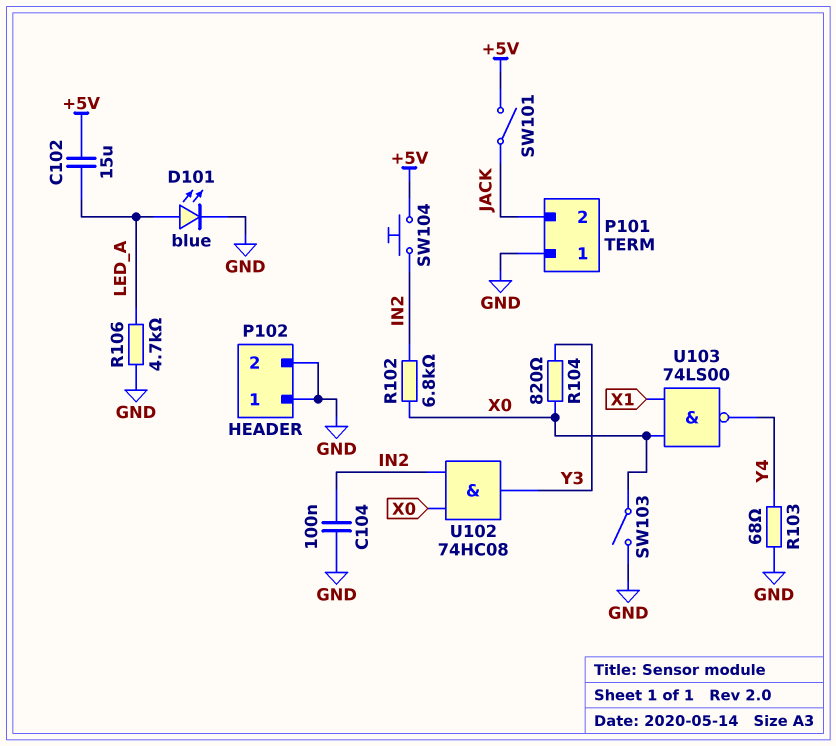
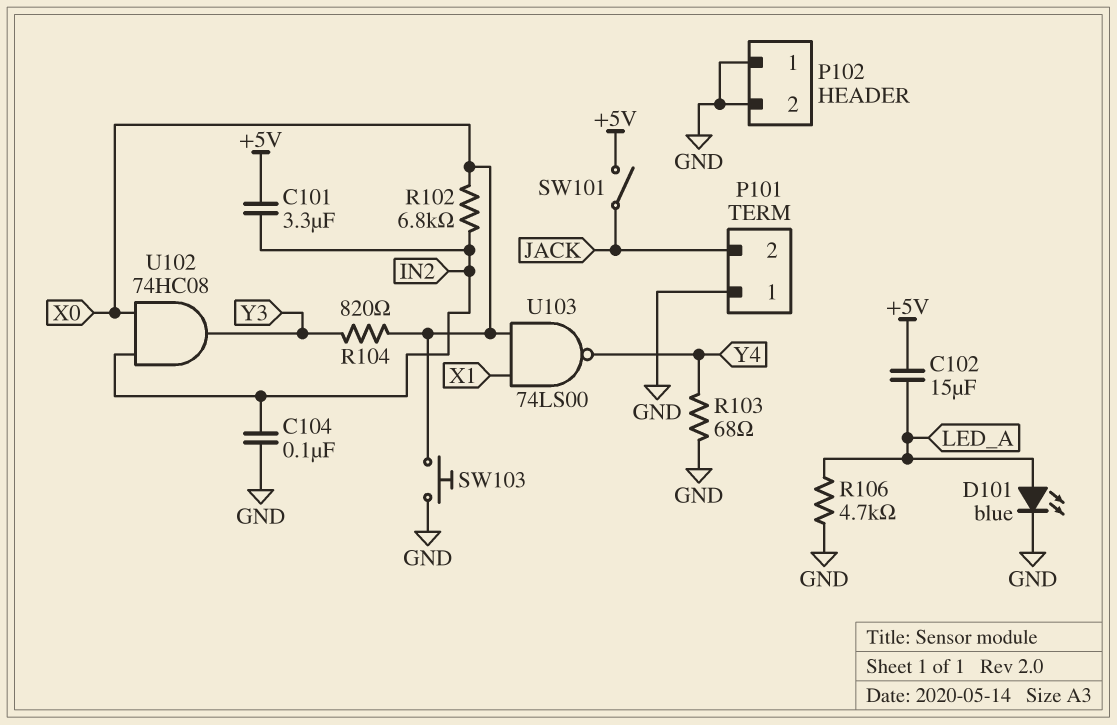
C101: none -> 3.3uF (+5V, IN2)
SW103: switch (GND, X0) -> button (GND, X0)
SW104: button (+5V, IN2) -> none

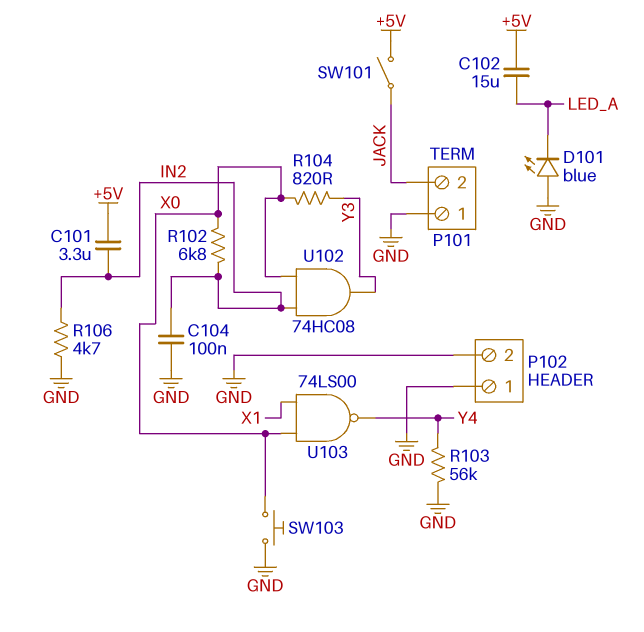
D101: LED blue (A LED_A, K GND) -> LED blue (A GND, K LED_A)
R103: 68 (GND, Y4) -> 56k (GND, Y4)
R106: 4.7k (GND, LED_A) -> 4.7k (GND, IN2)

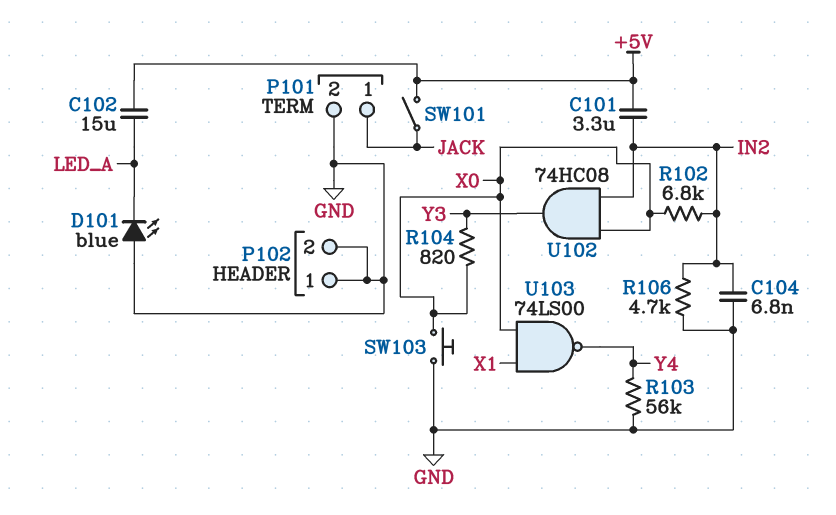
C104: 100nF (GND, IN2) -> 6.8nF (GND, IN2)
P101 pin 1: GND -> JACK
P101 pin 2: JACK -> GND

